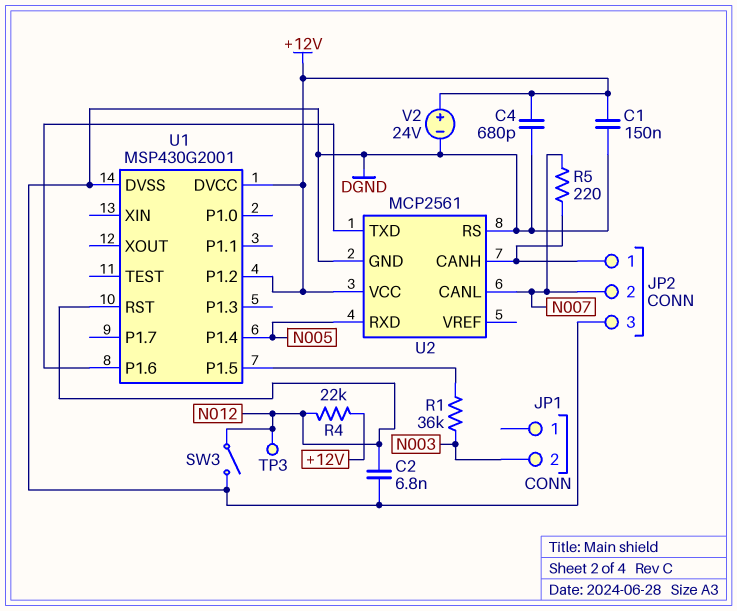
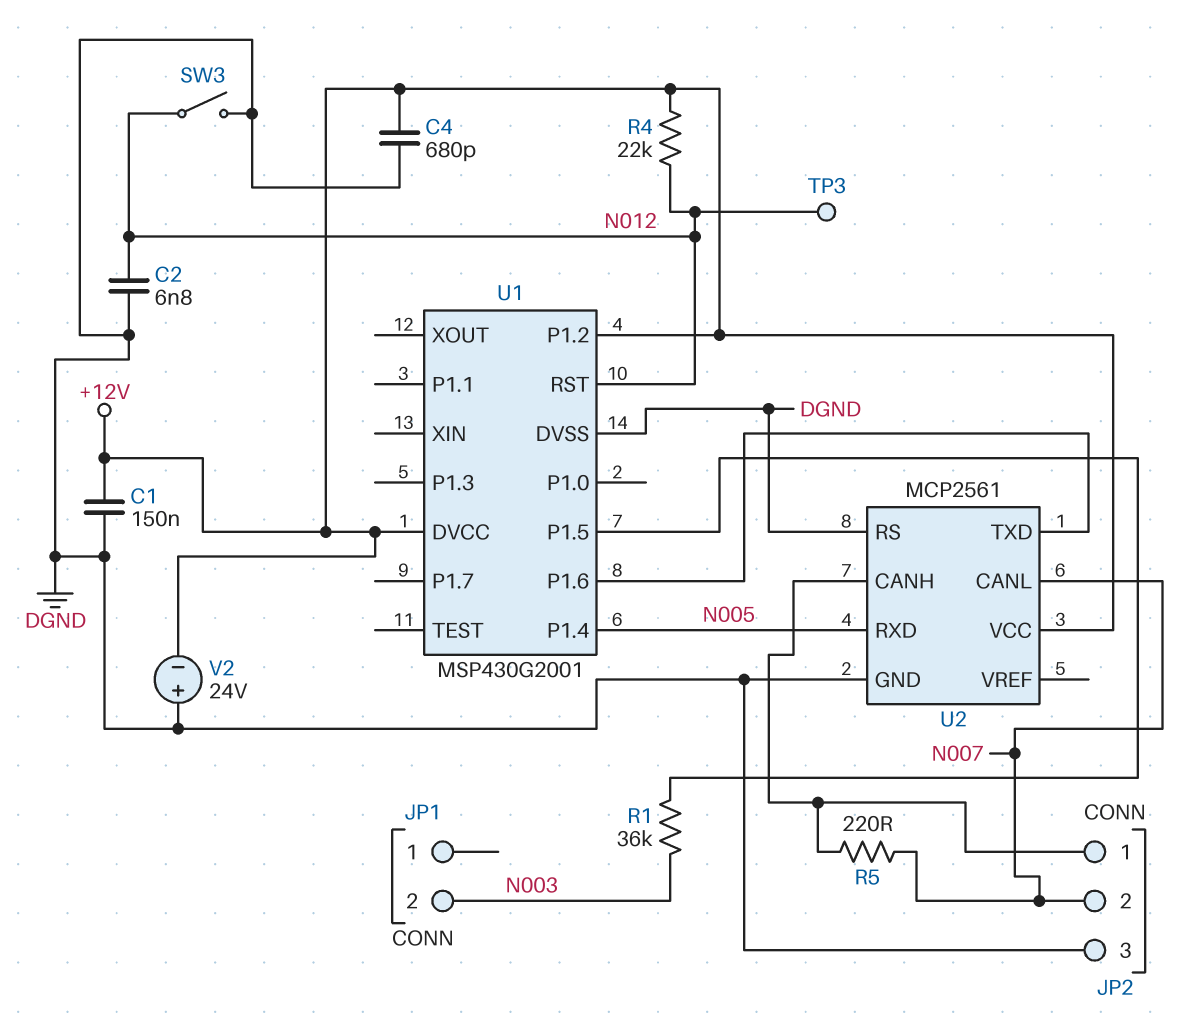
V2: 24V (plus +12V, minus DGND) -> 24V (plus DGND, minus +12V)

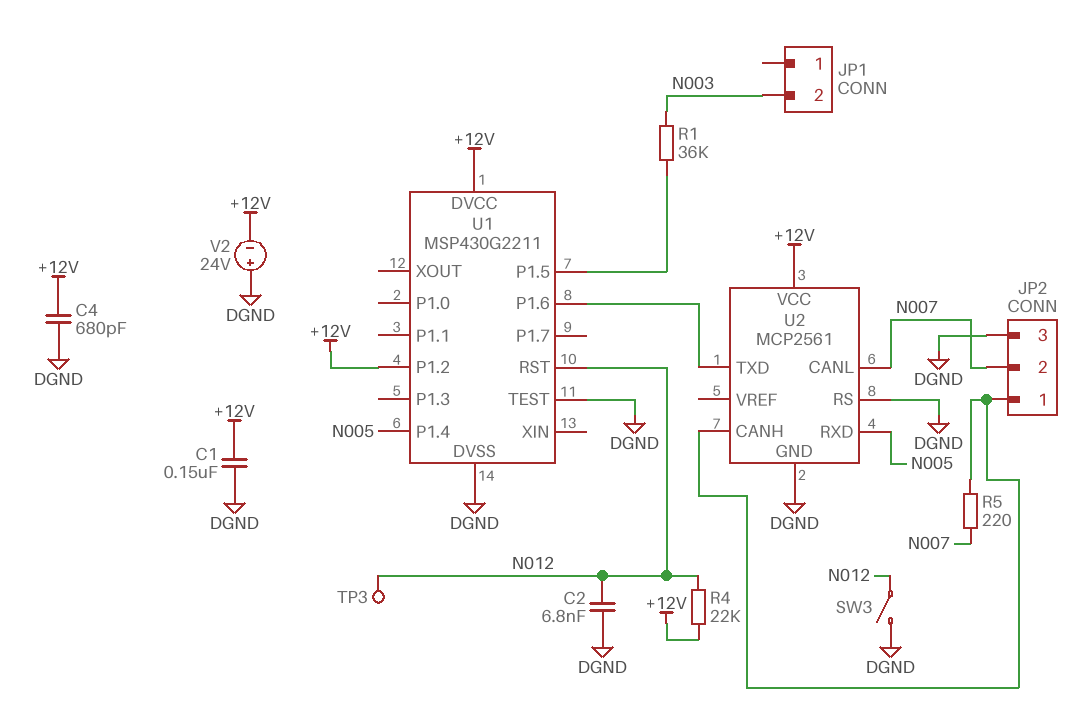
U1: MSP430G2001 -> MSP430G2211
U1 pin TEST: none -> DGND

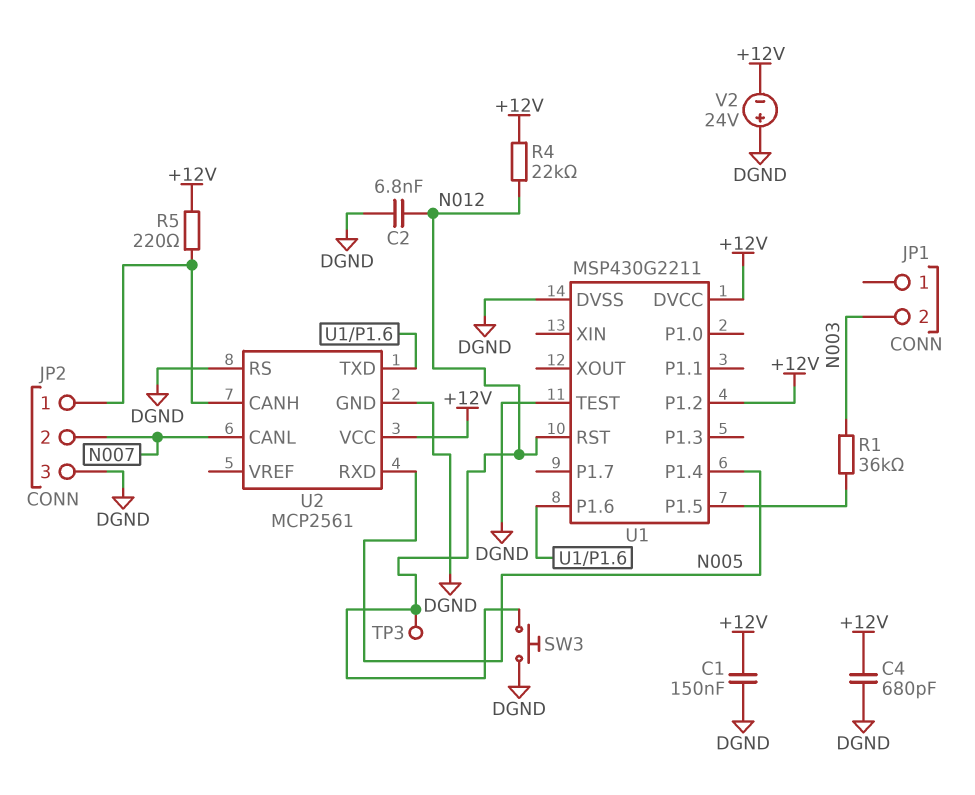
R5: 220 (JP2/1, N007) -> 220 (+12V, JP2/1)
SW3: switch (DGND, N012) -> button (DGND, N012)

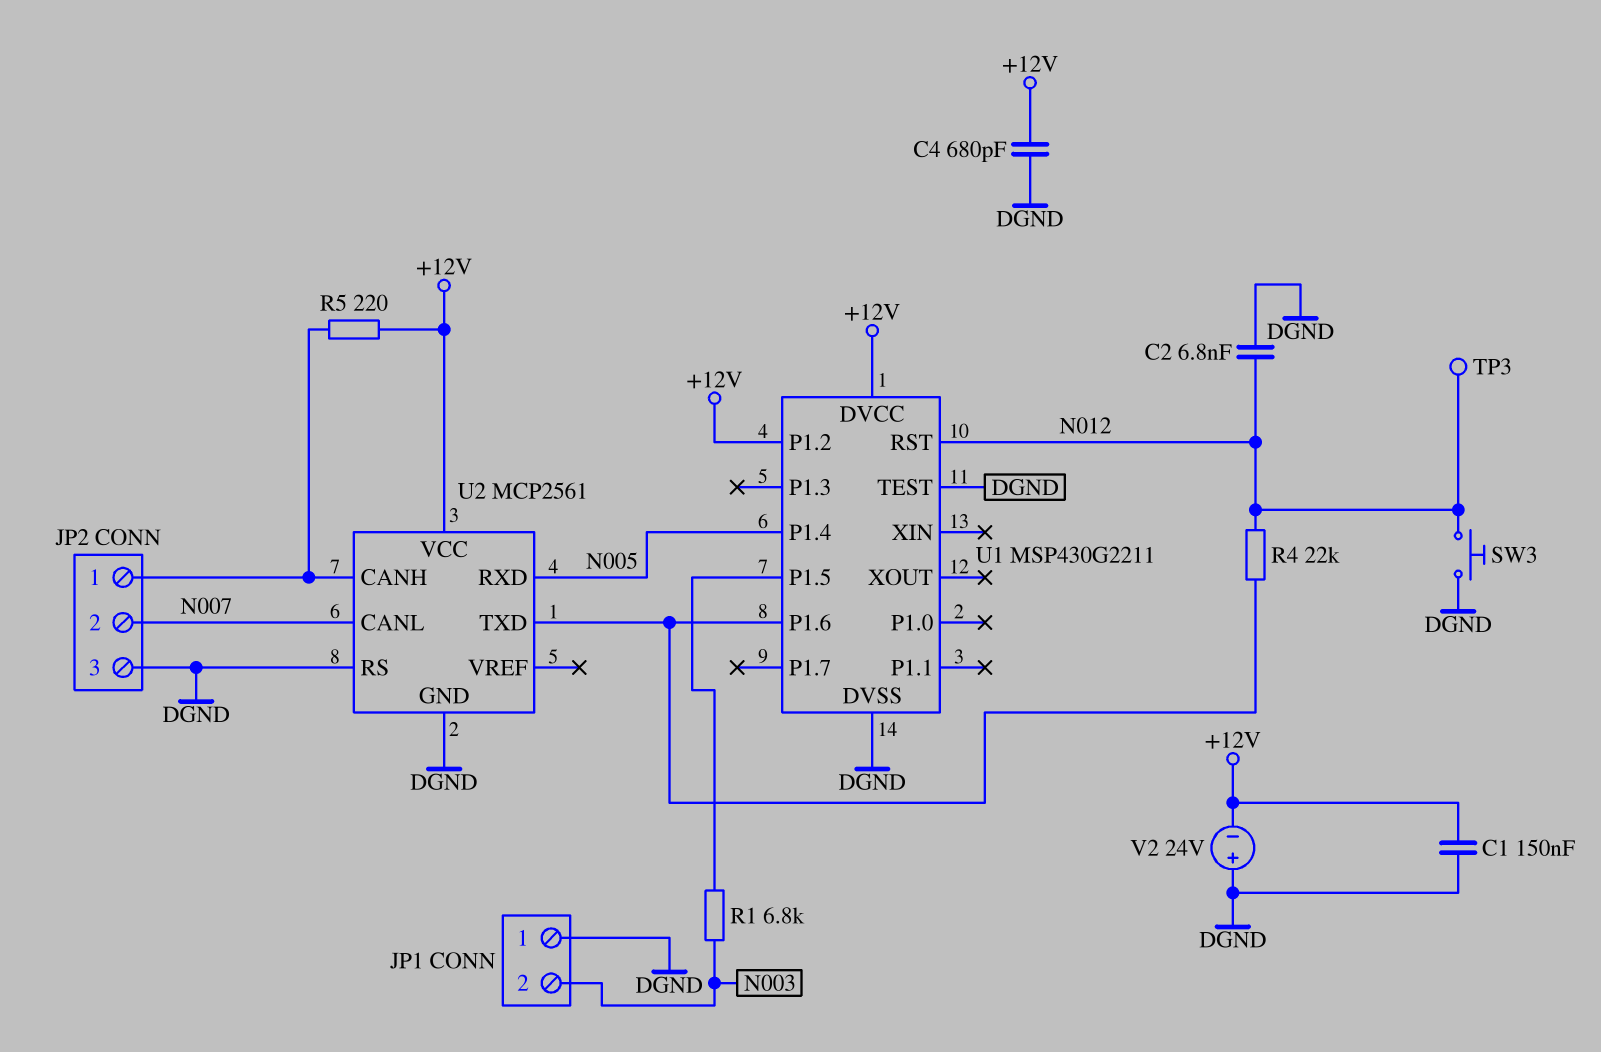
JP1 pin 1: none -> DGND
R1: 36k (N003, U1/P1.5) -> 6.8k (N003, U1/P1.5)
R4: 22k (+12V, N012) -> 22k (N012, U1/P1.6)

